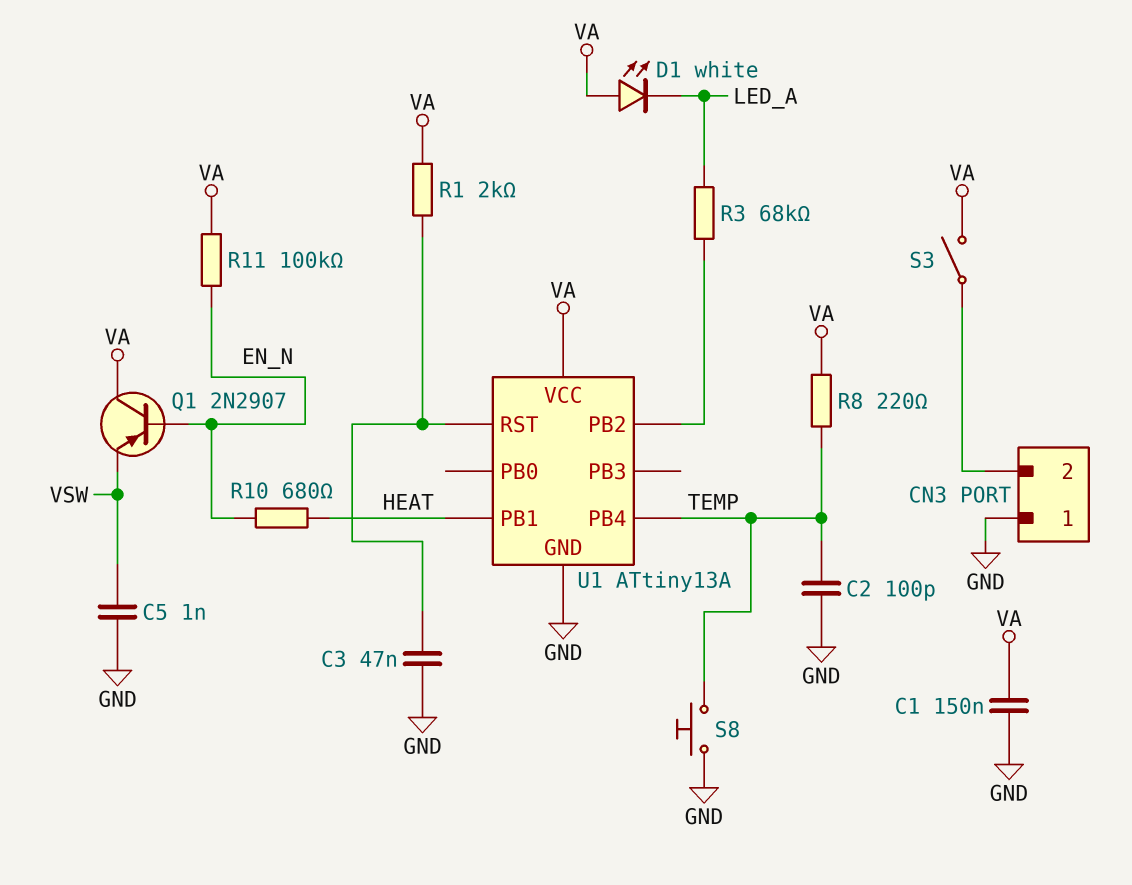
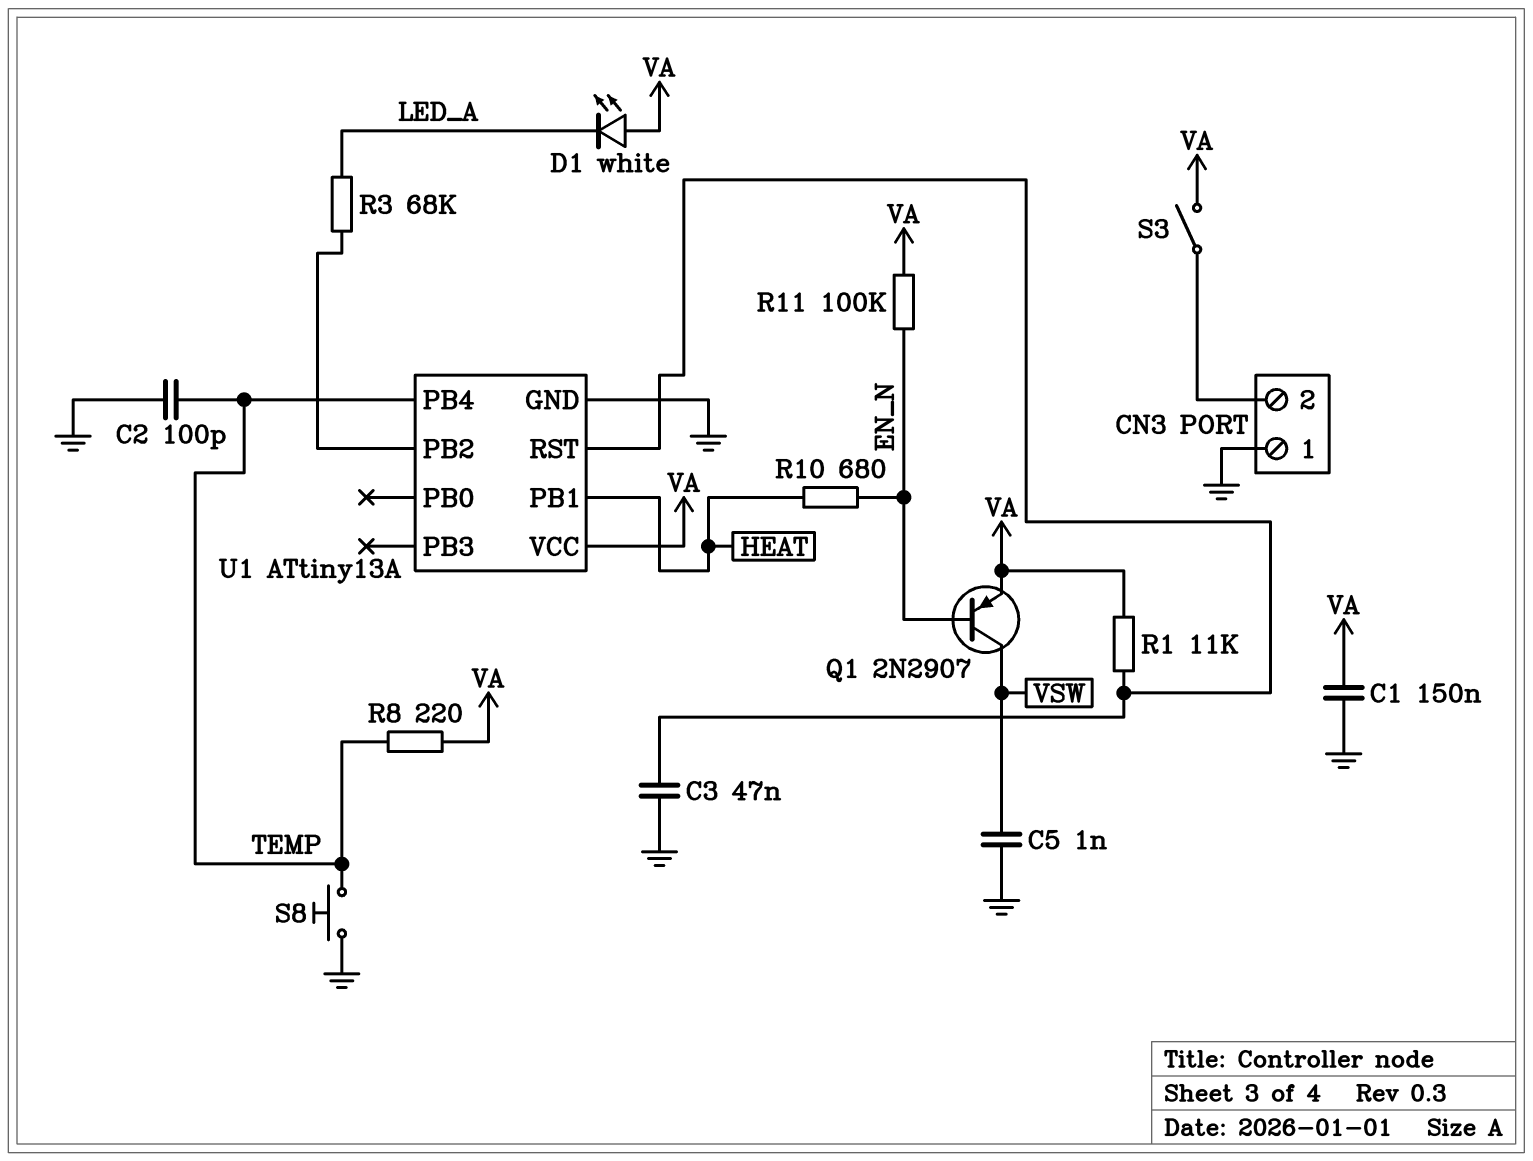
Q1: PNP 2N2907 (B EN_N, C VA, E VSW) -> PNP 2N2907 (B EN_N, C VSW, E VA)
R1: 2k (U1/RST, VA) -> 11k (U1/RST, VA)

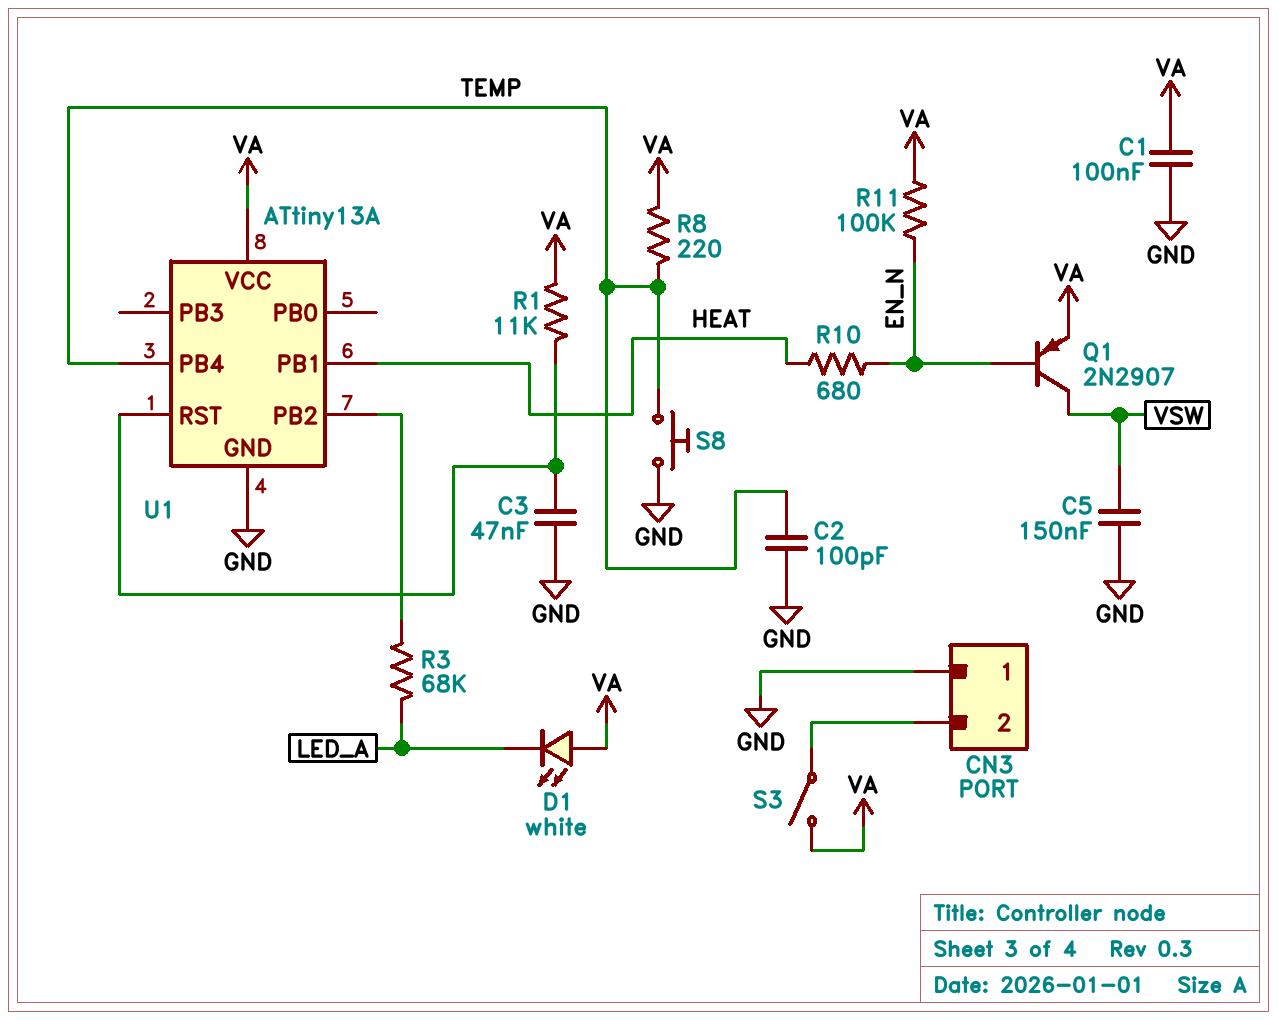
C1: 150nF (GND, VA) -> 100nF (GND, VA)
C5: 1nF (GND, VSW) -> 150nF (GND, VSW)

